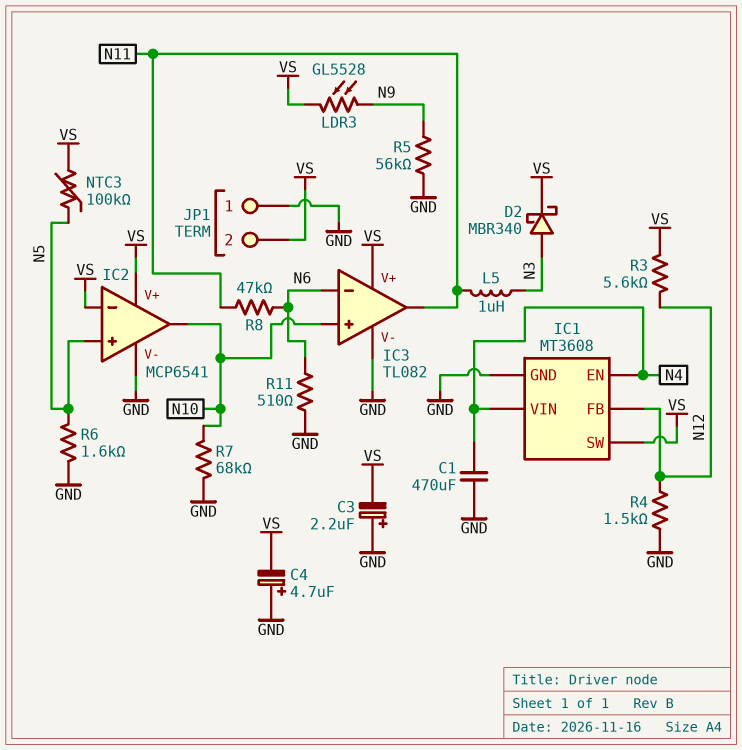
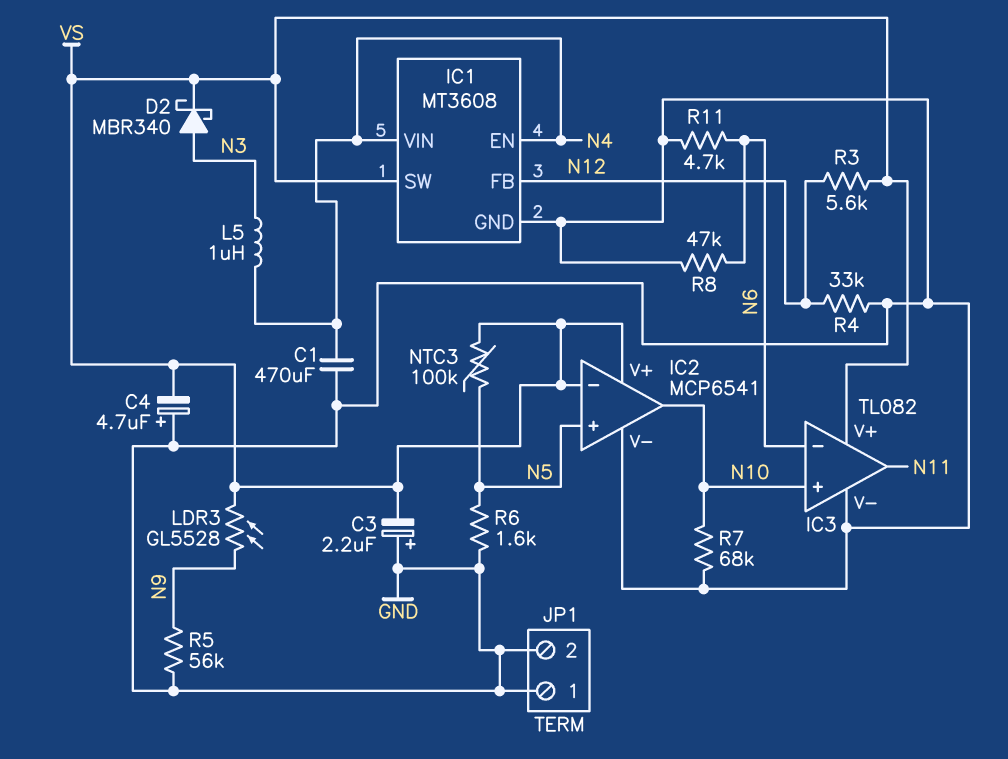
JP1 pin 2: VS -> GND
L5: 1uH (N3, N11) -> 1uH (N3, N4)
R4: 1.5k (GND, N12) -> 33k (GND, N12)
R8: 47k (N6, N11) -> 47k (GND, N6)
R11: 510 (GND, N6) -> 4.7k (GND, N6)

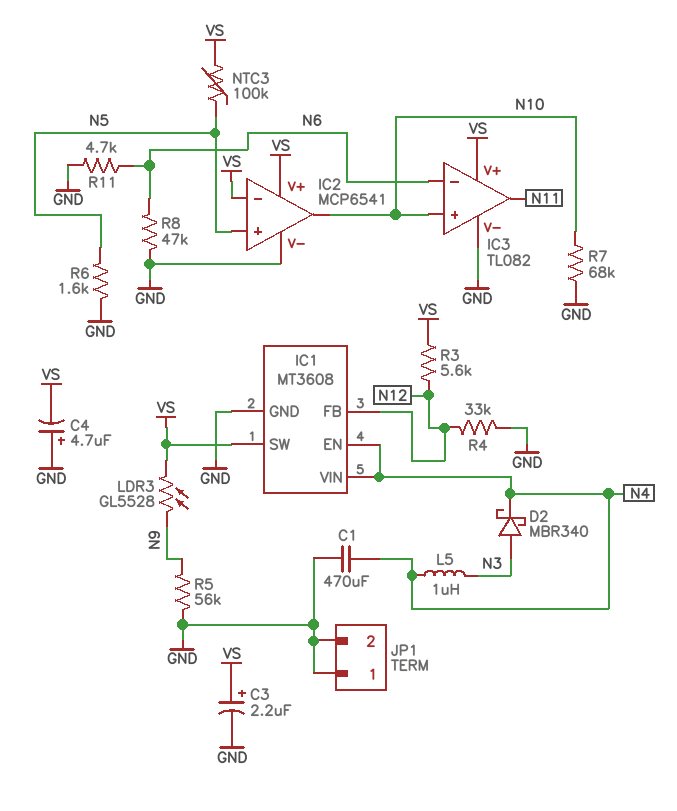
C3: 2.2uF (plus GND, minus VS) -> 2.2uF (plus VS, minus GND)
D2: schottky MBR340 (A N3, K VS) -> schottky MBR340 (A N3, K N4)

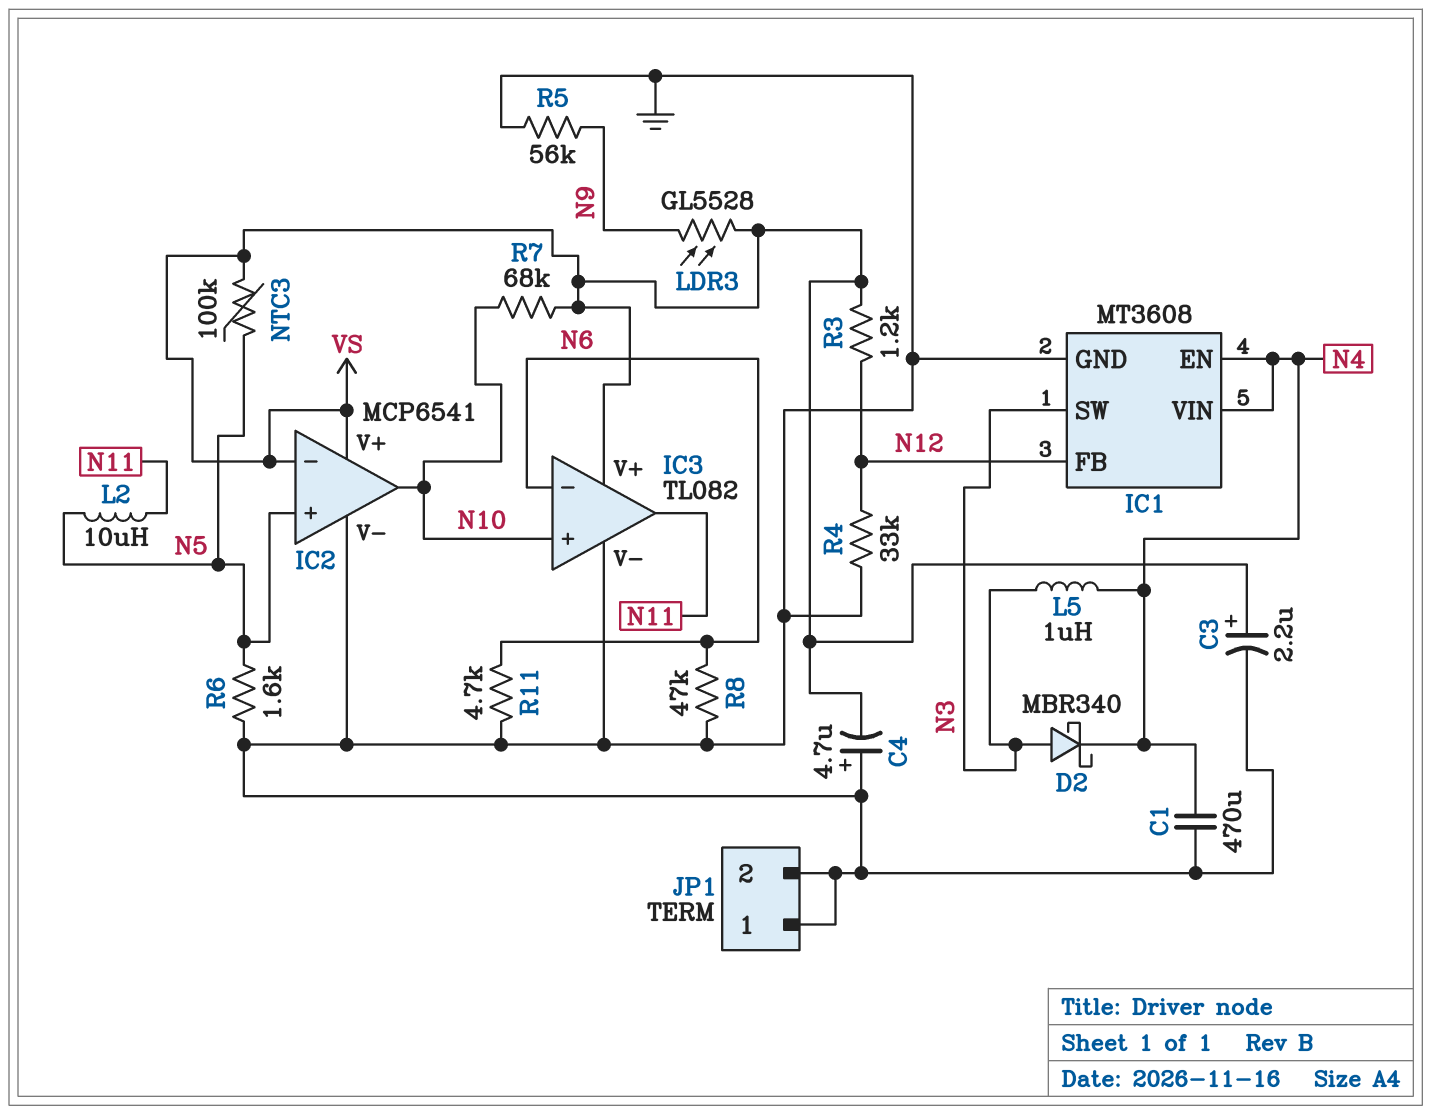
IC1 pin SW: VS -> N3
L2: none -> 10uH (N5, N11)
R3: 5.6k (N12, VS) -> 1.2k (N12, VS)
R7: 68k (GND, N10) -> 68k (N10, VS)

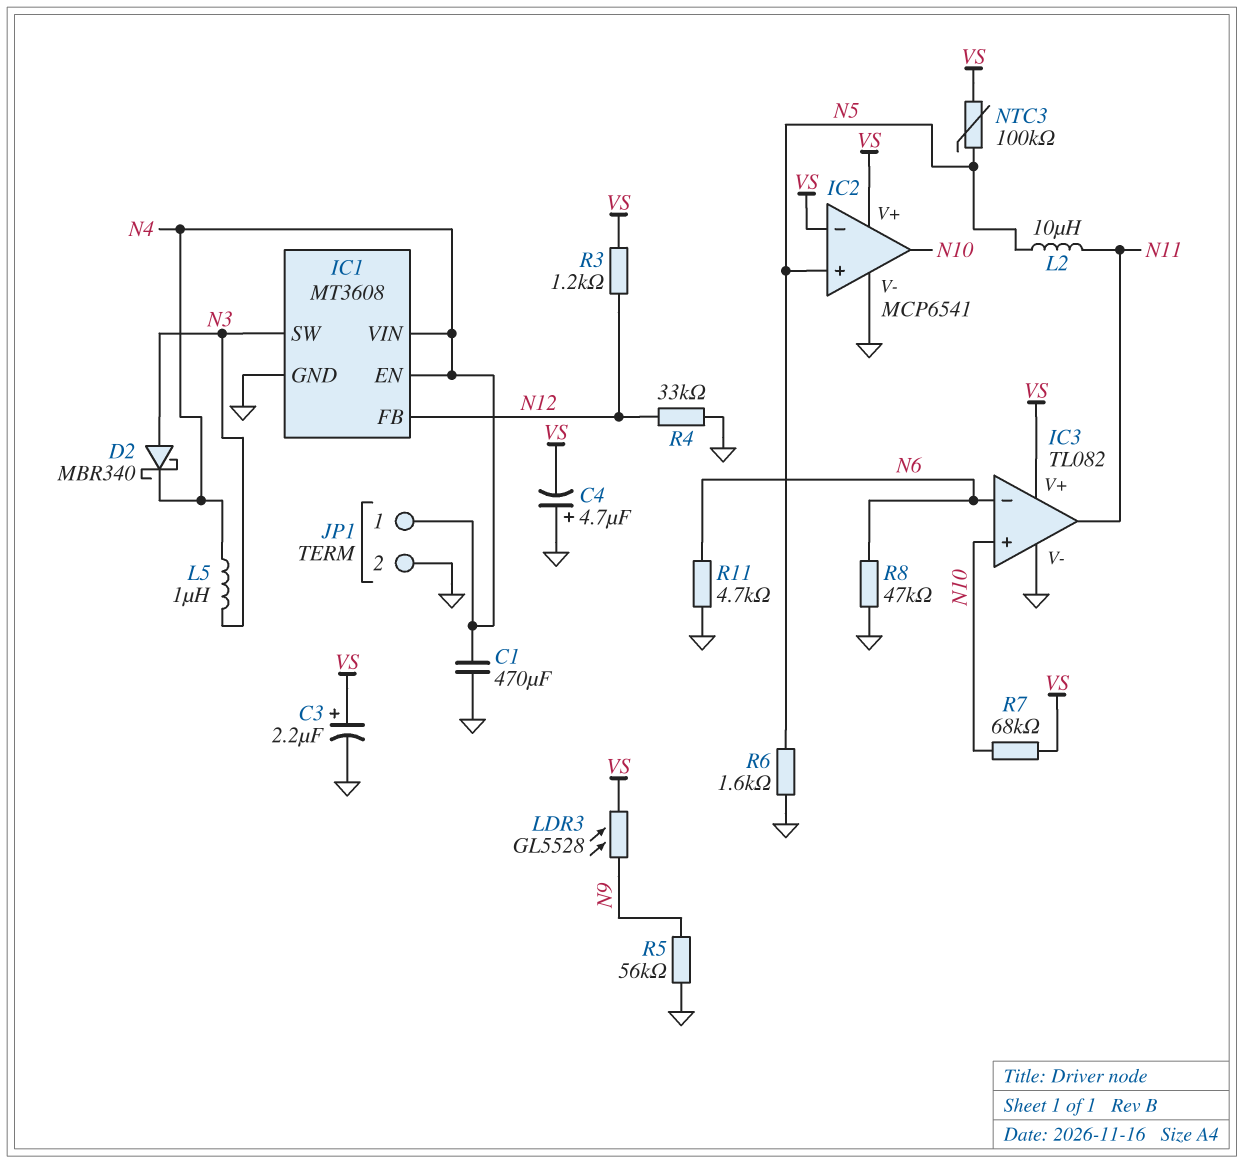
JP1 pin 1: GND -> N4

